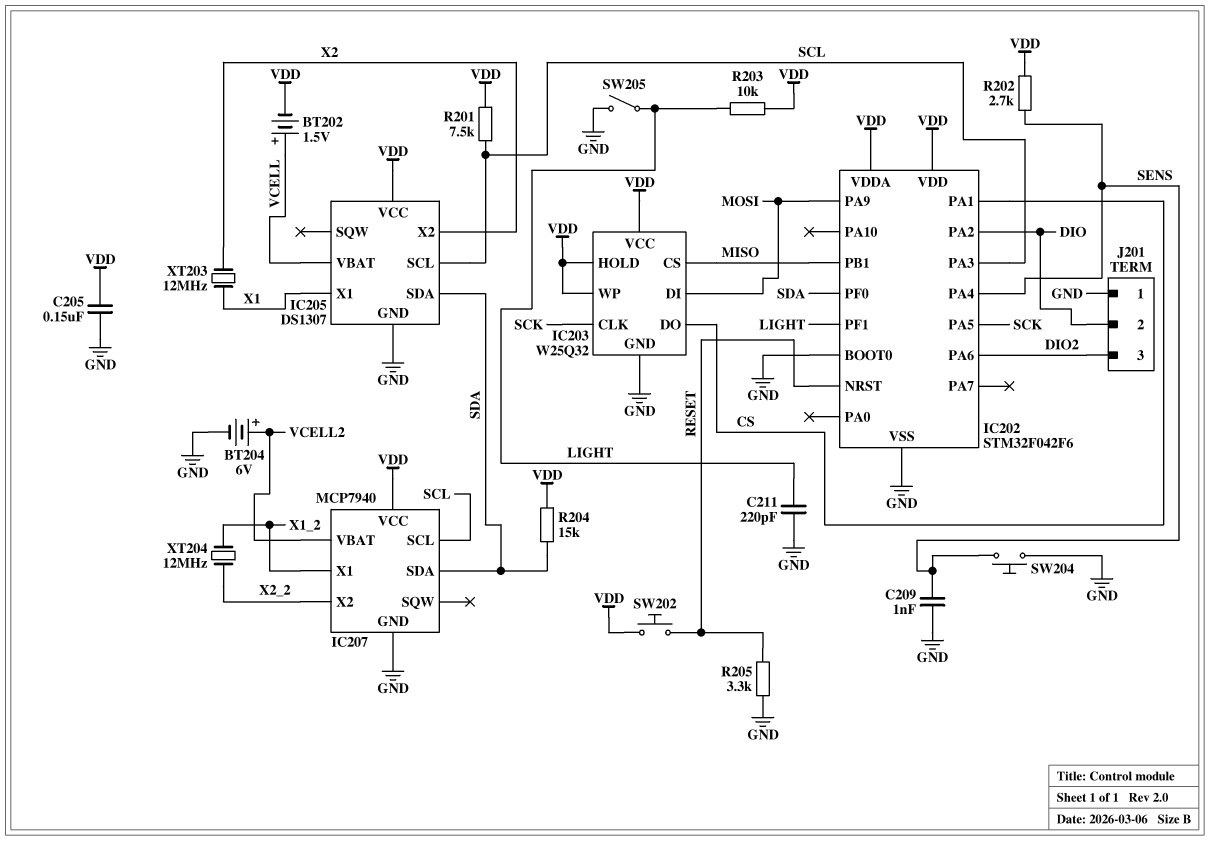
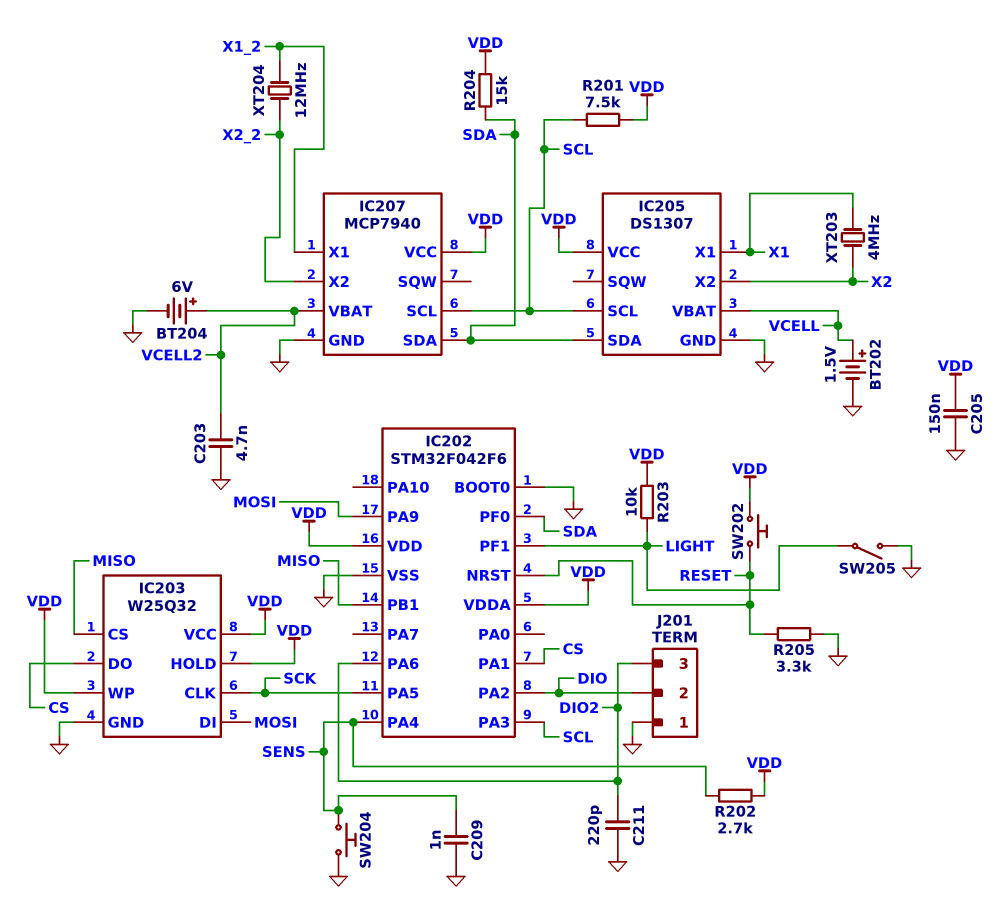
BT202: 1.5V (plus VCELL, minus VDD) -> 1.5V (plus VCELL, minus GND)
C203: none -> 4.7nF (GND, VCELL2)
C211: 220pF (GND, LIGHT) -> 220pF (DIO2, GND)
XT203: 12MHz (X1, X2) -> 4MHz (X1, X2)

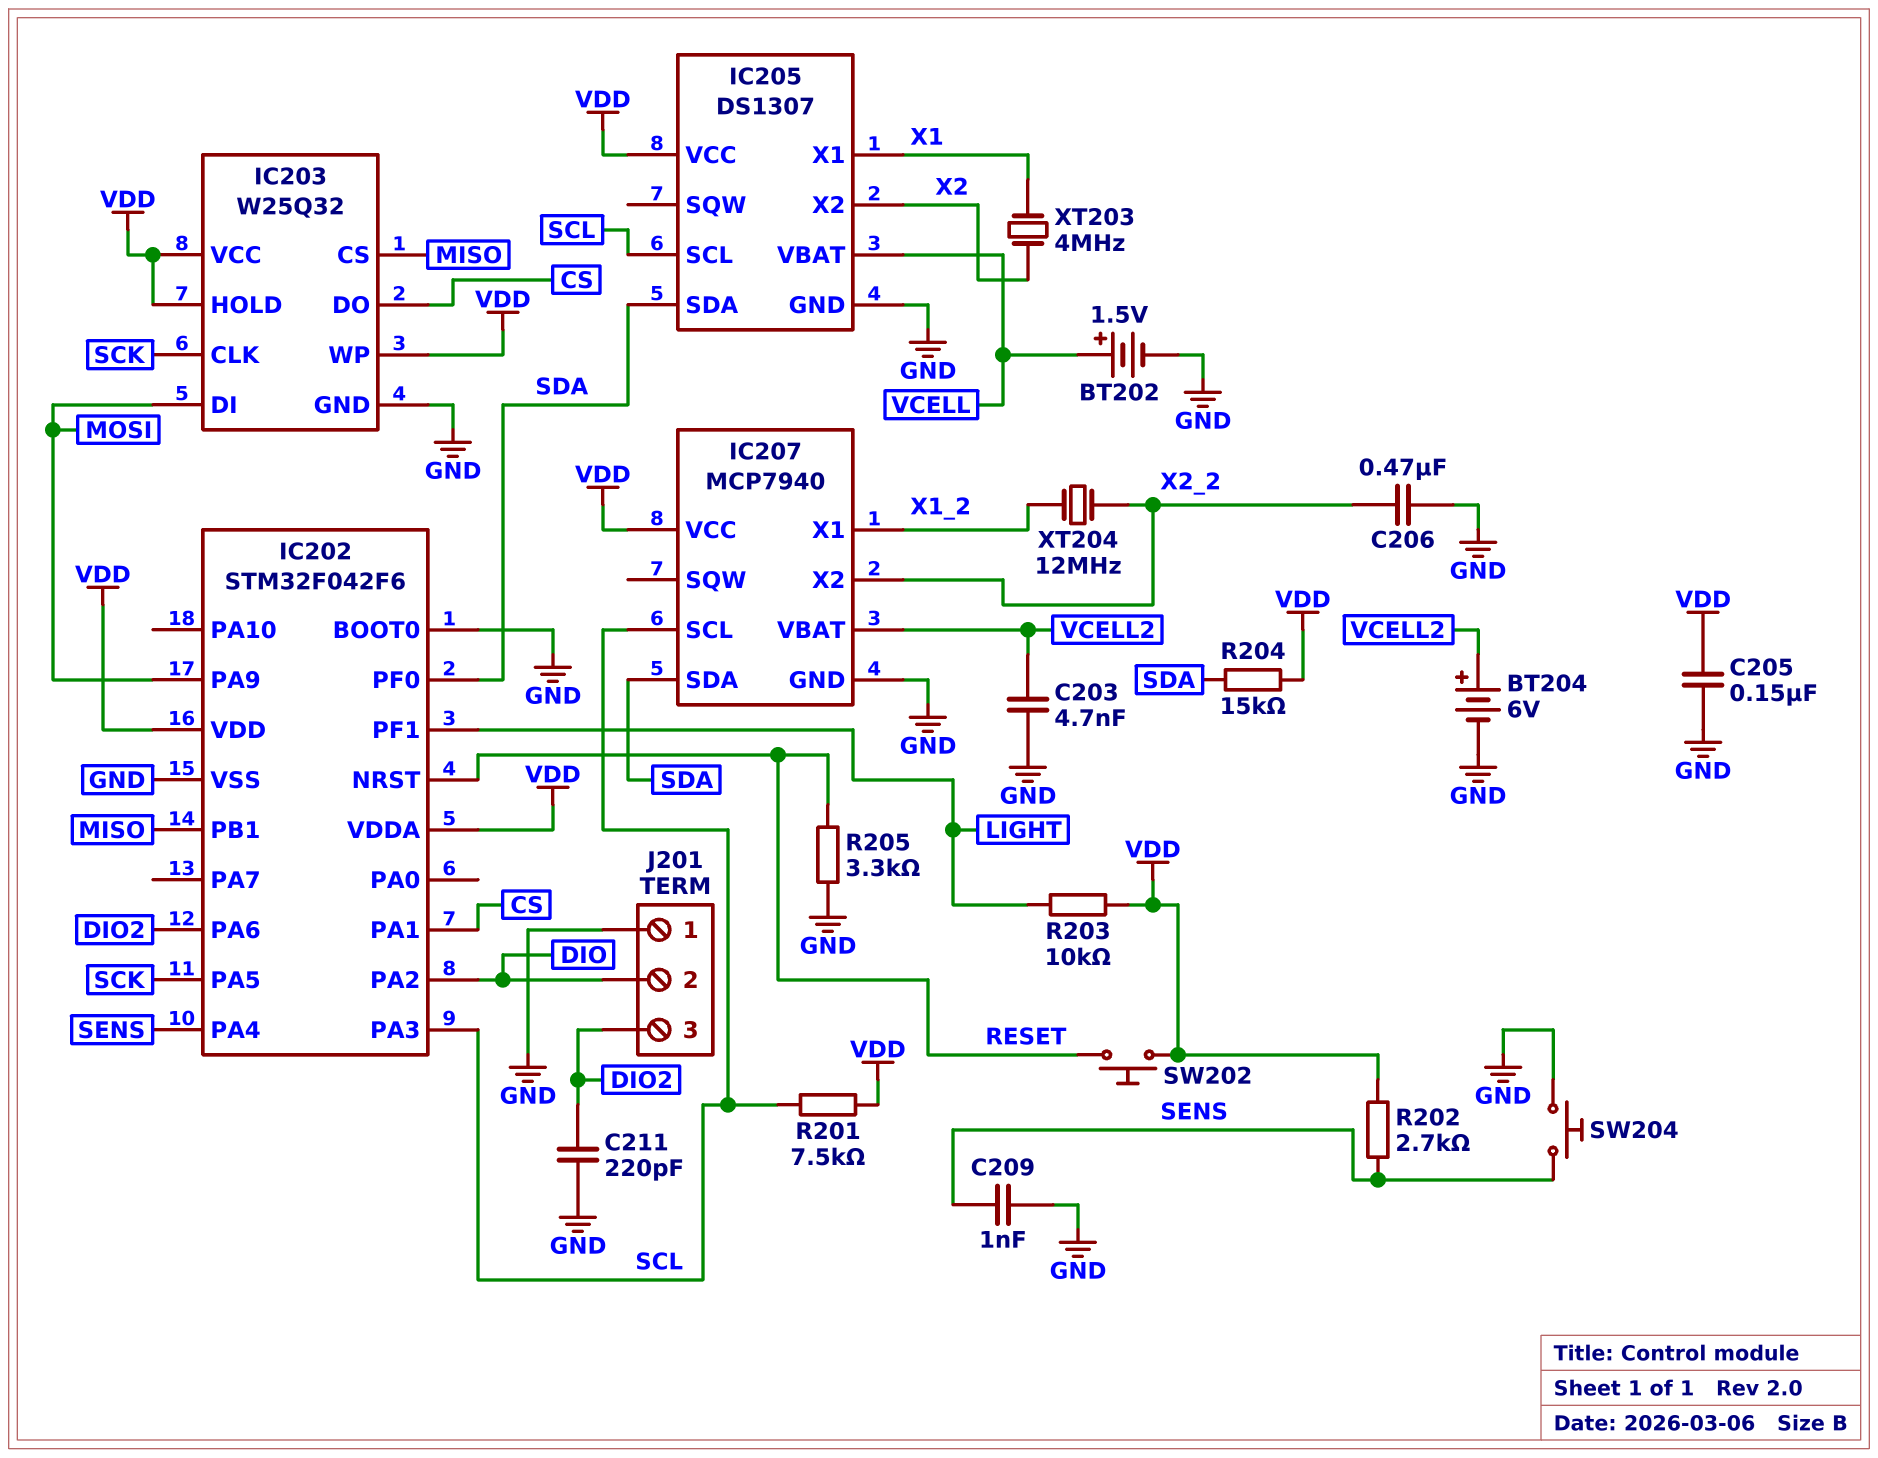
C206: none -> 470nF (GND, X2_2)
SW205: switch (GND, LIGHT) -> none

